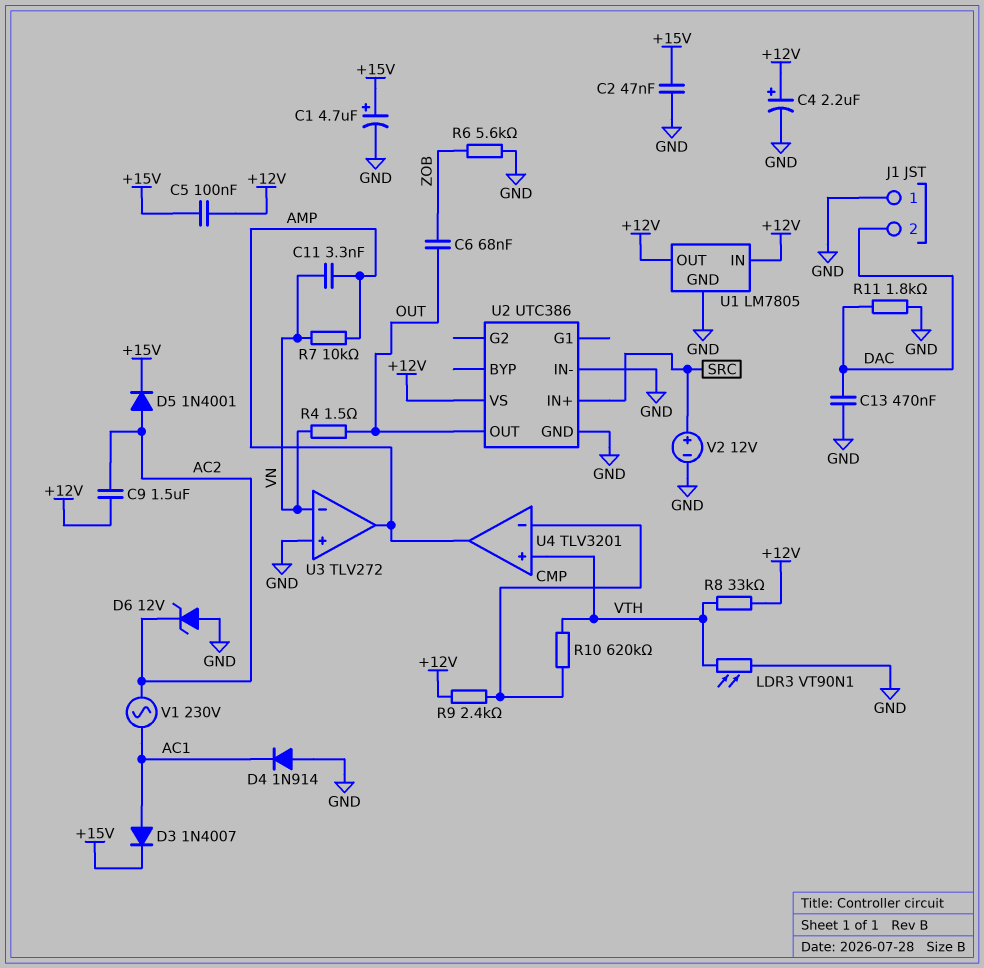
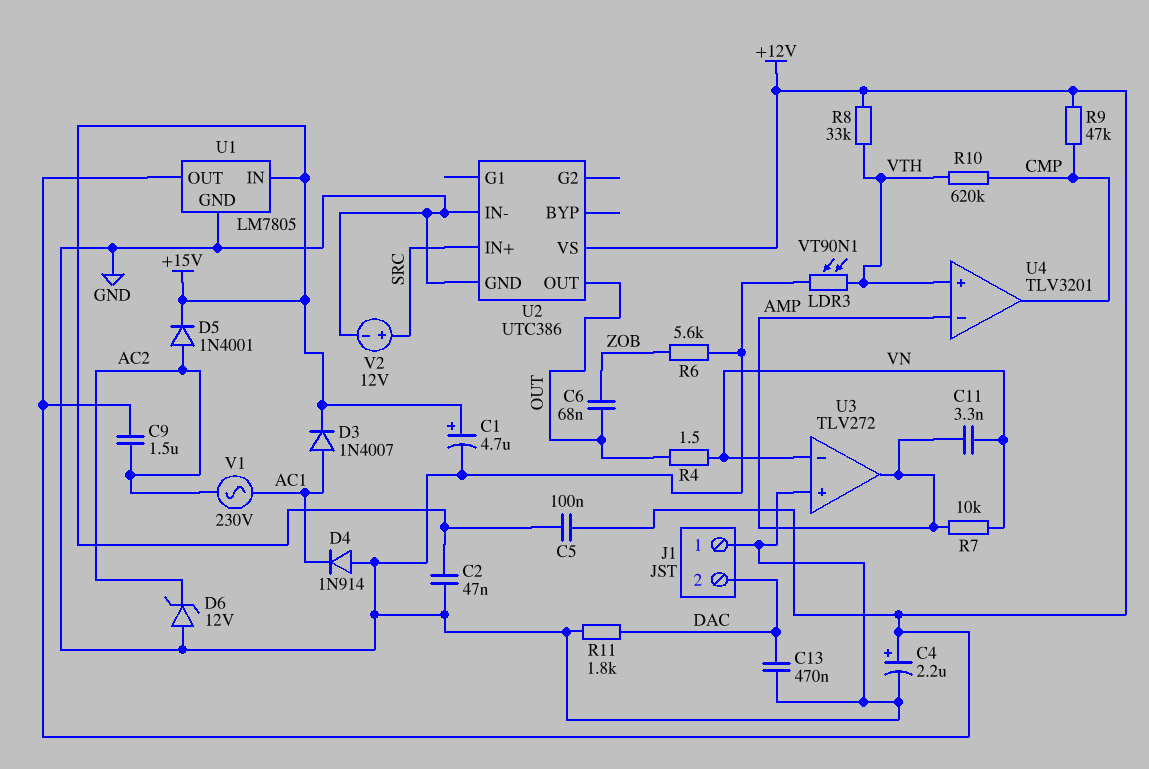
R9: 2.4k (+12V, CMP) -> 47k (+12V, CMP)
U1 pin IN: +12V -> +15V
U4 pin in-: CMP -> AMP
U4 pin out: AMP -> CMP

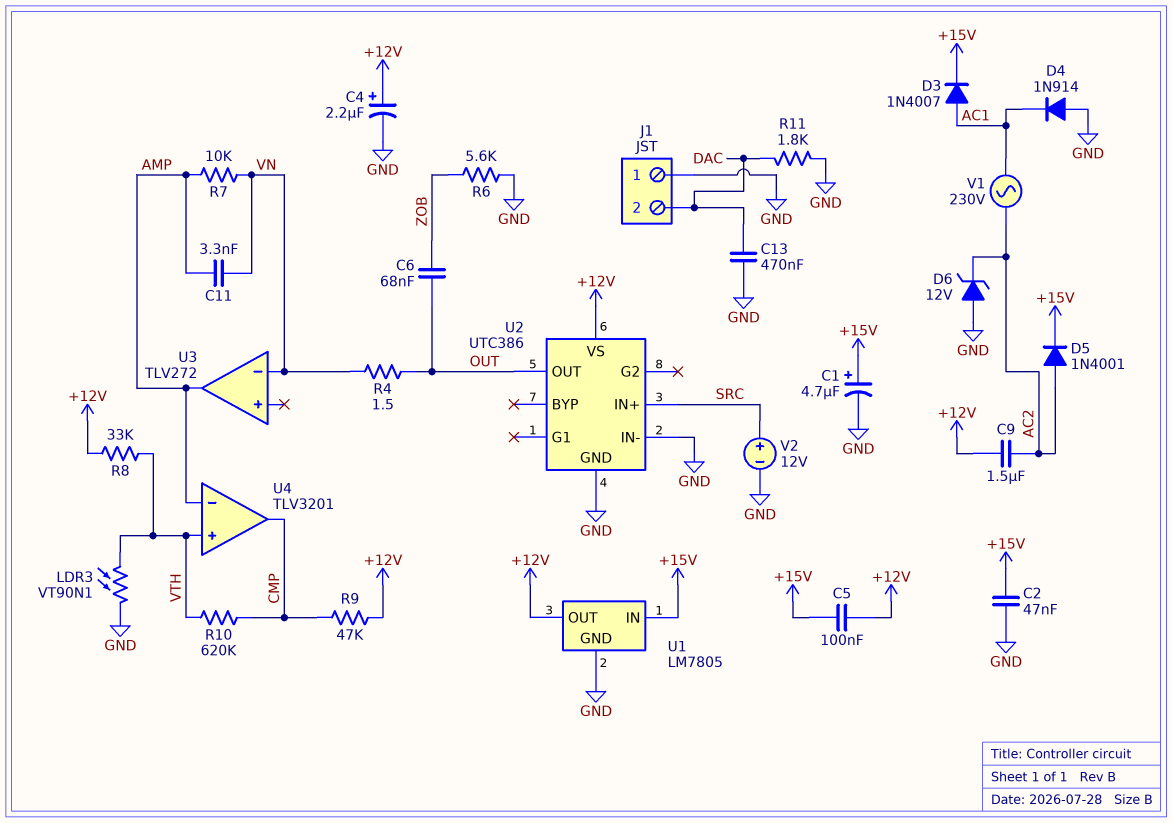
U3 pin in+: GND -> none

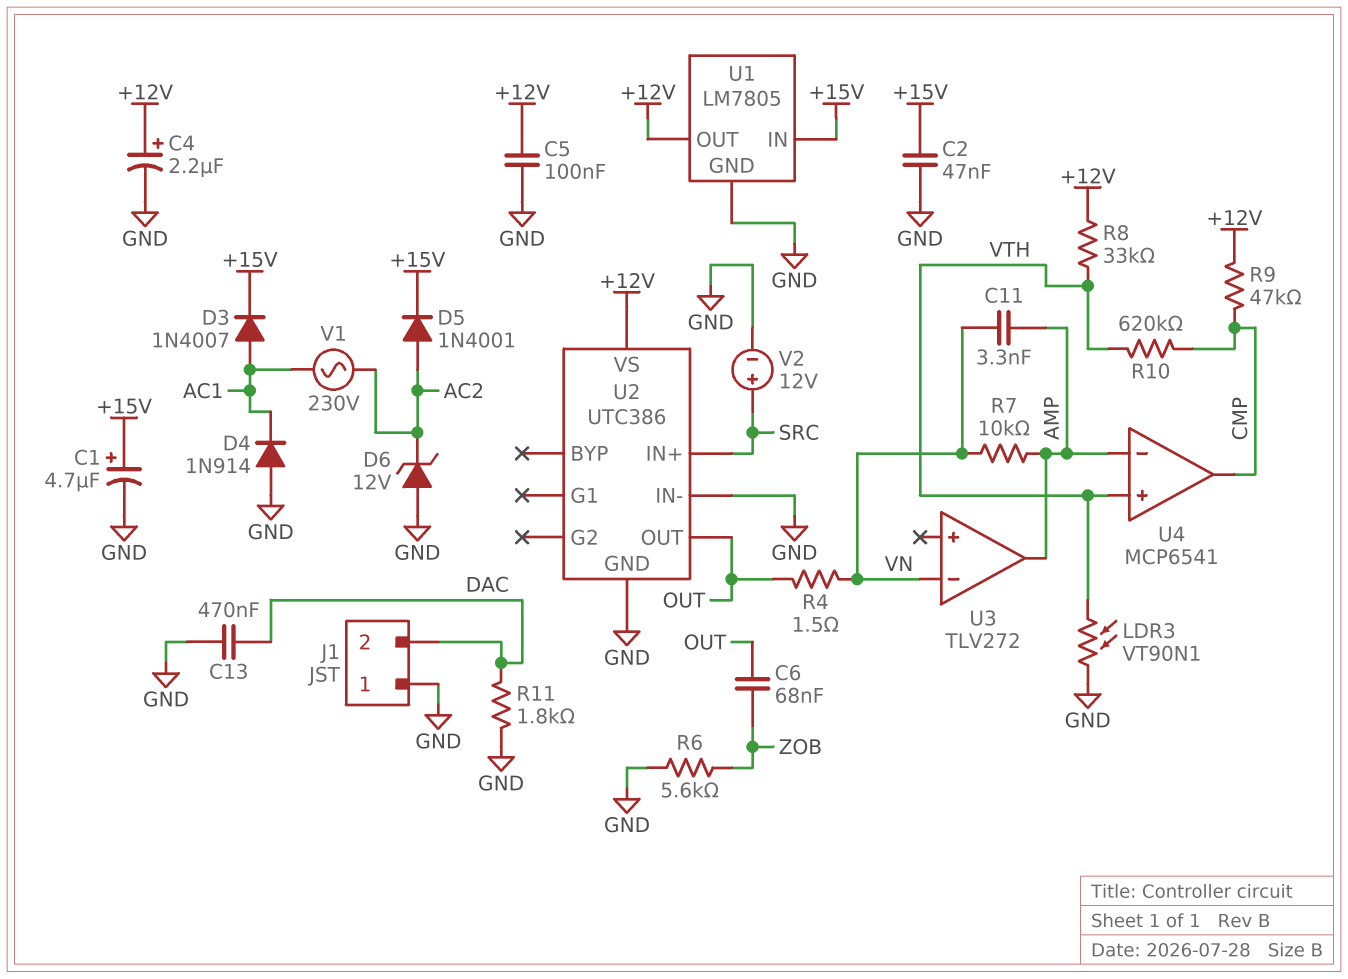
C5: 100nF (+12V, +15V) -> 100nF (+12V, GND)
C9: 1.5uF (+12V, AC2) -> none
U4: TLV3201 -> MCP6541

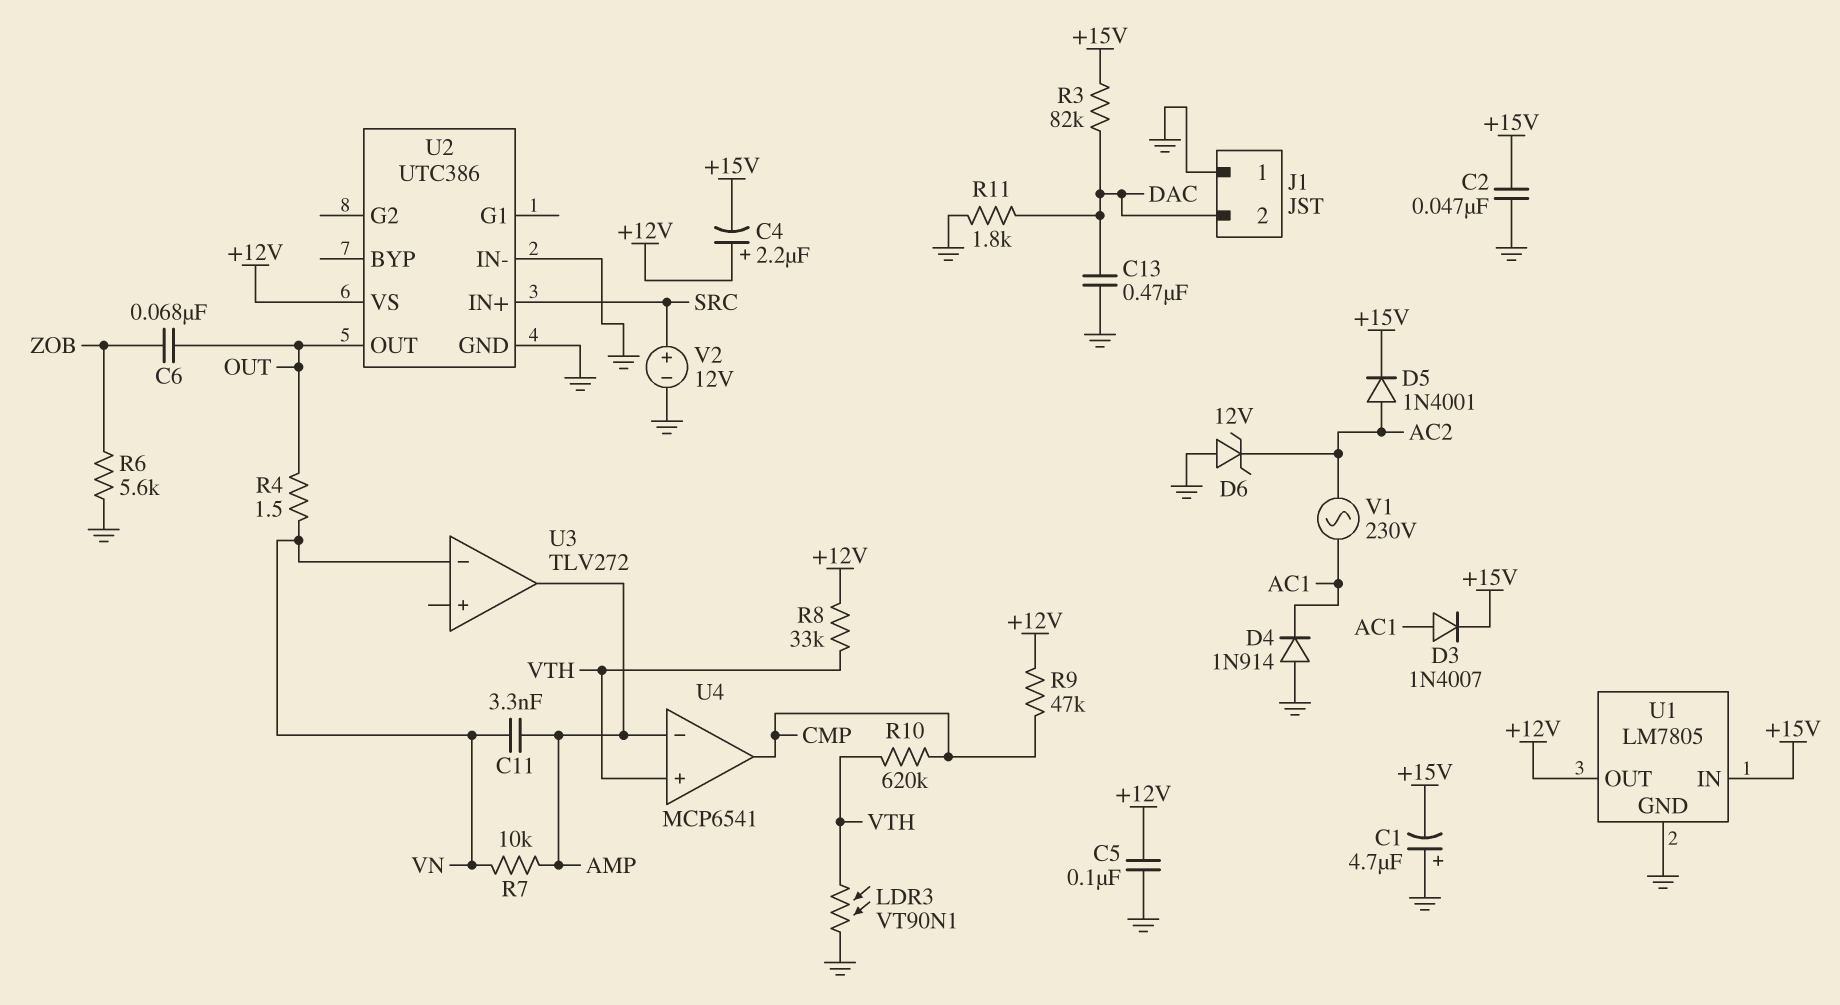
C1: 4.7uF (plus +15V, minus GND) -> 4.7uF (plus GND, minus +15V)
C4: 2.2uF (plus +12V, minus GND) -> 2.2uF (plus +12V, minus +15V)
R3: none -> 82k (+15V, DAC)

